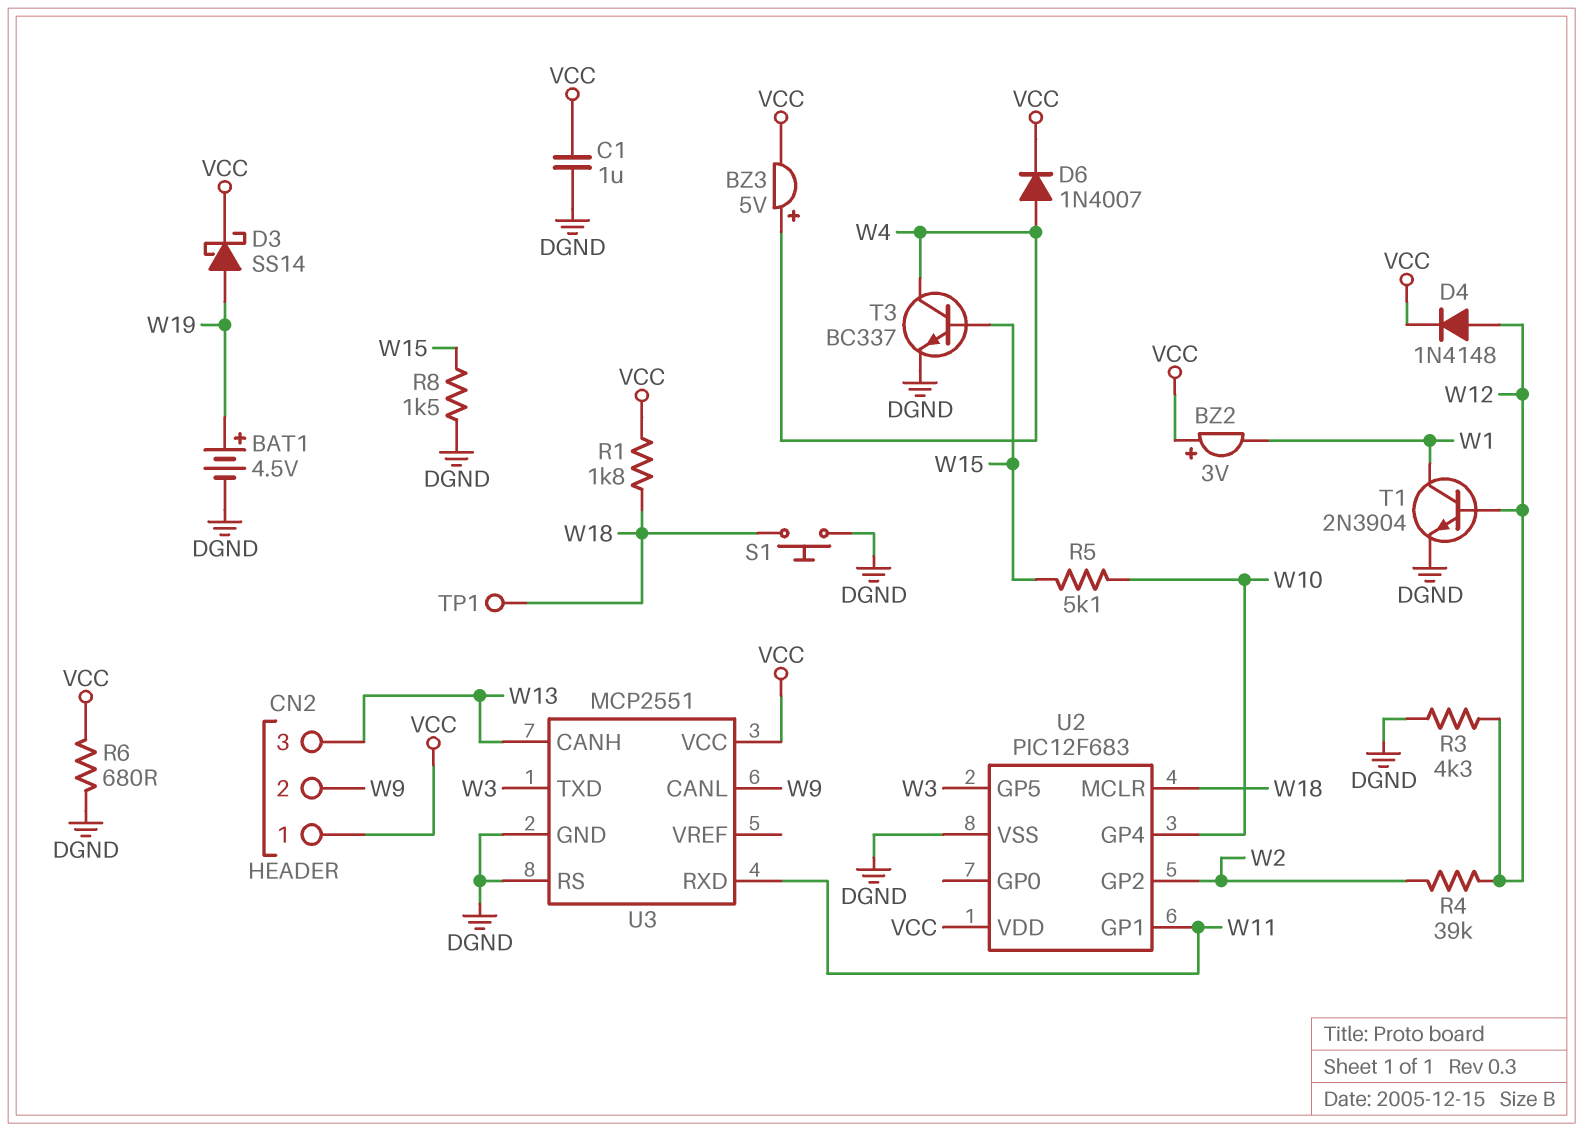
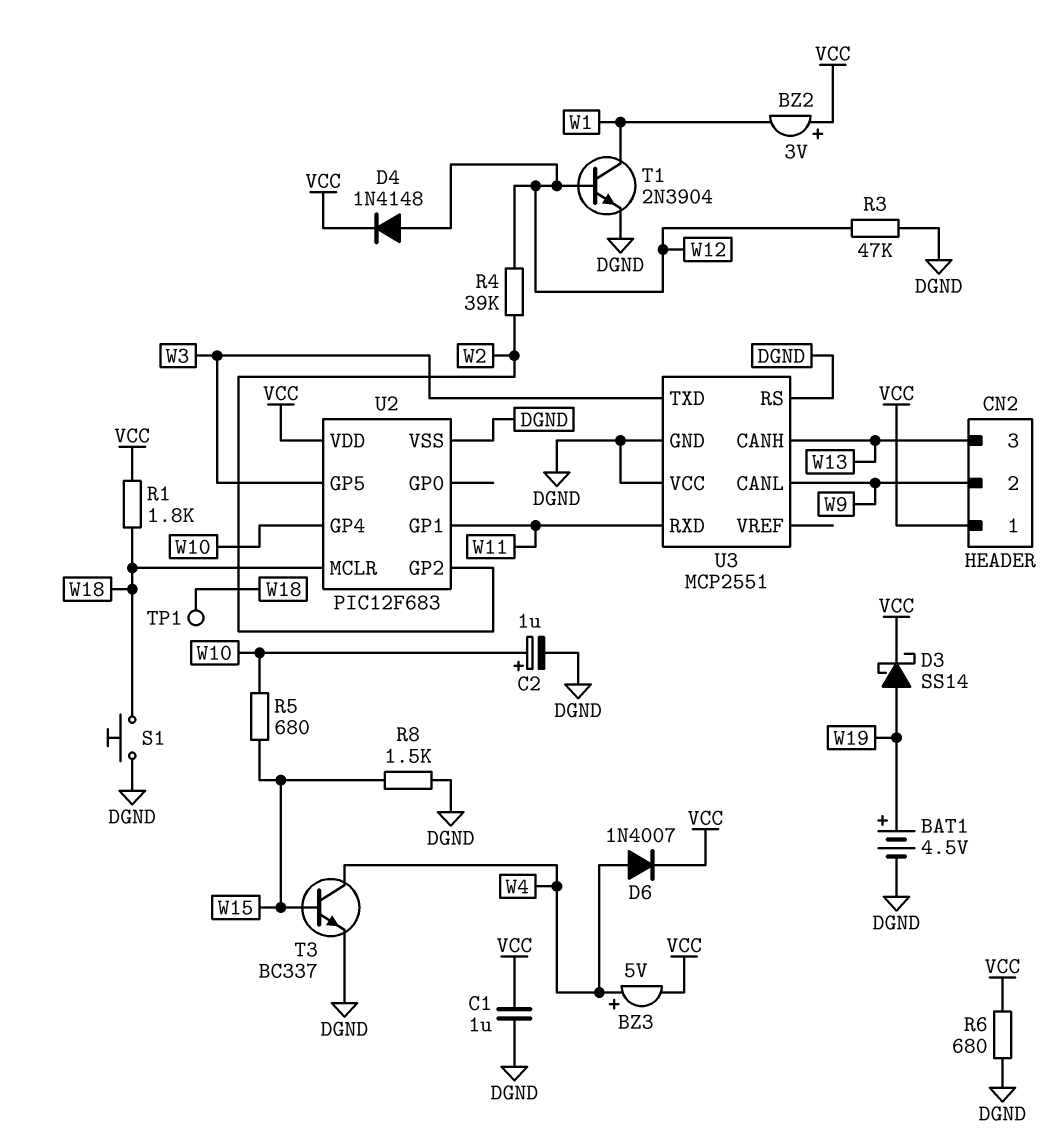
C2: none -> 1uF (plus W10, minus DGND)
R3: 4.3k (DGND, W12) -> 47k (DGND, W12)
R5: 5.1k (W10, W15) -> 680 (W10, W15)
U3 pin VCC: VCC -> DGND

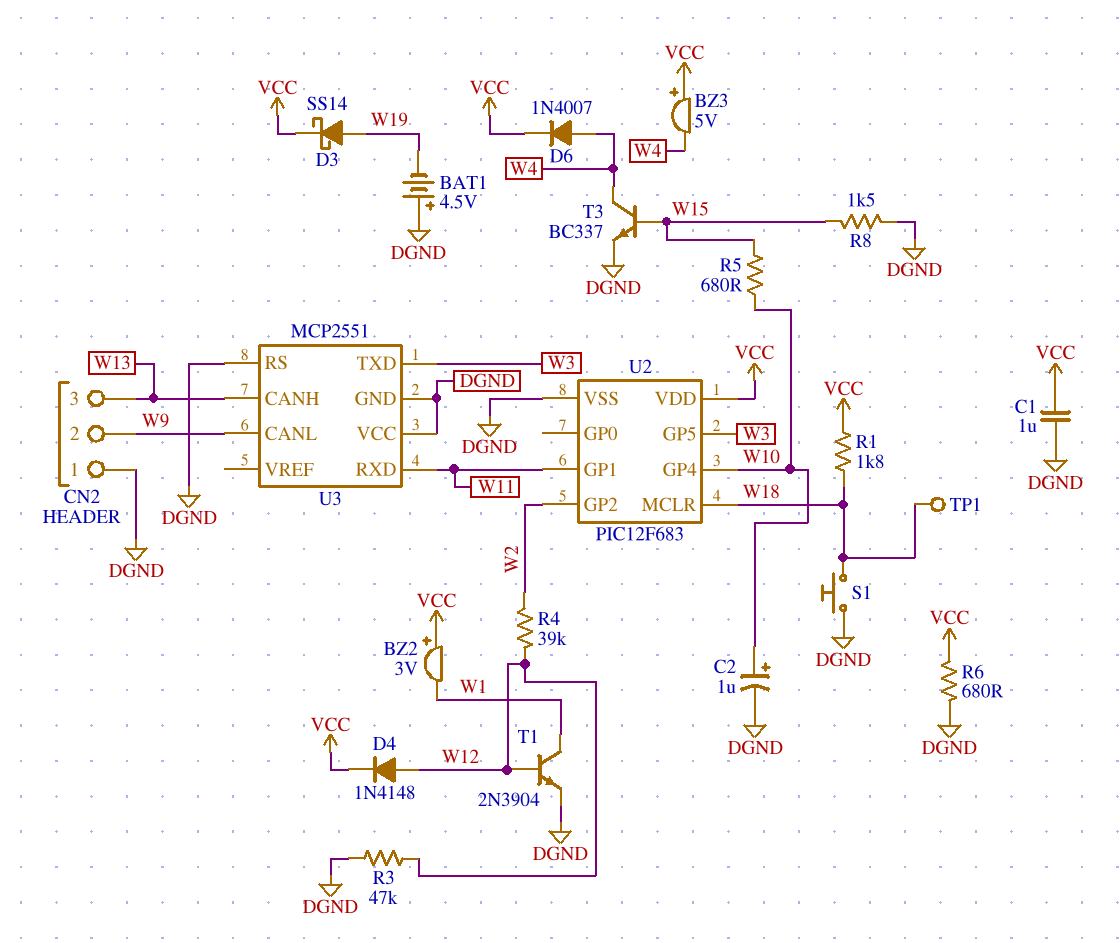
BAT1: 4.5V (plus W19, minus DGND) -> 4.5V (plus DGND, minus W19)
BZ3: buzzer 5V (plus W4, minus VCC) -> buzzer 5V (plus VCC, minus W4)
CN2 pin 1: VCC -> DGND

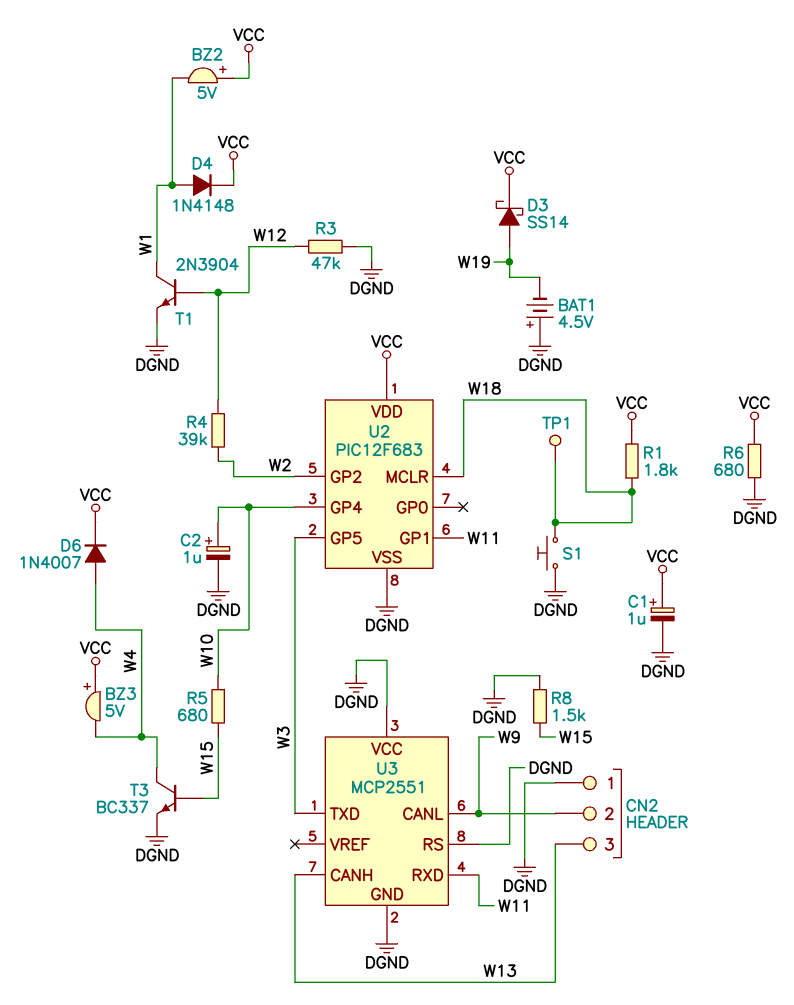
BZ2: buzzer 3V (plus VCC, minus W1) -> buzzer 5V (plus VCC, minus W1)
C1: 1uF (DGND, VCC) -> 1uF (plus VCC, minus DGND)
D4: diode 1N4148 (A W12, K VCC) -> diode 1N4148 (A W1, K VCC)

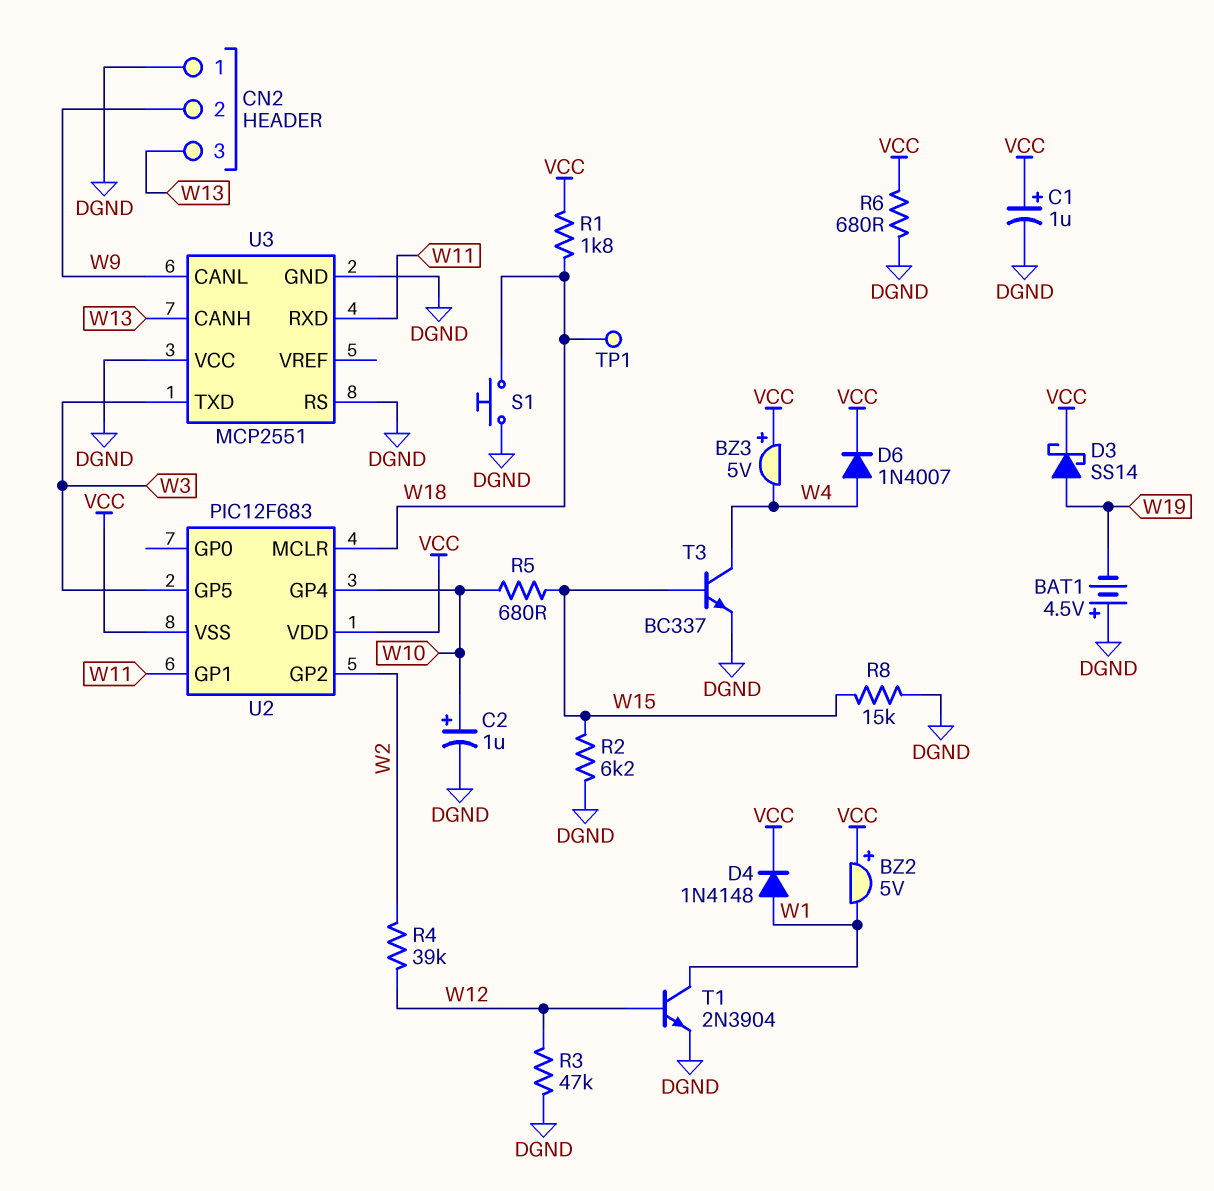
R2: none -> 6.2k (DGND, W15)
R8: 1.5k (DGND, W15) -> 15k (DGND, W15)
U2 pin VSS: DGND -> VCC

